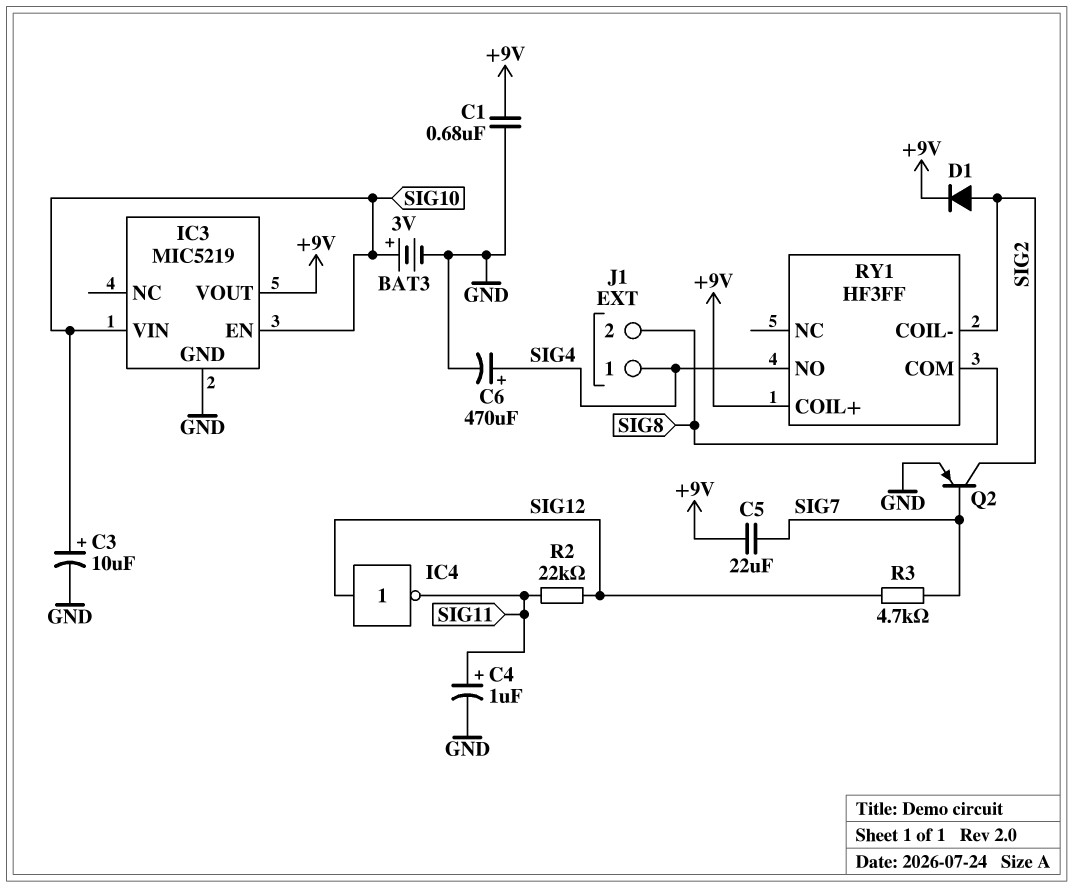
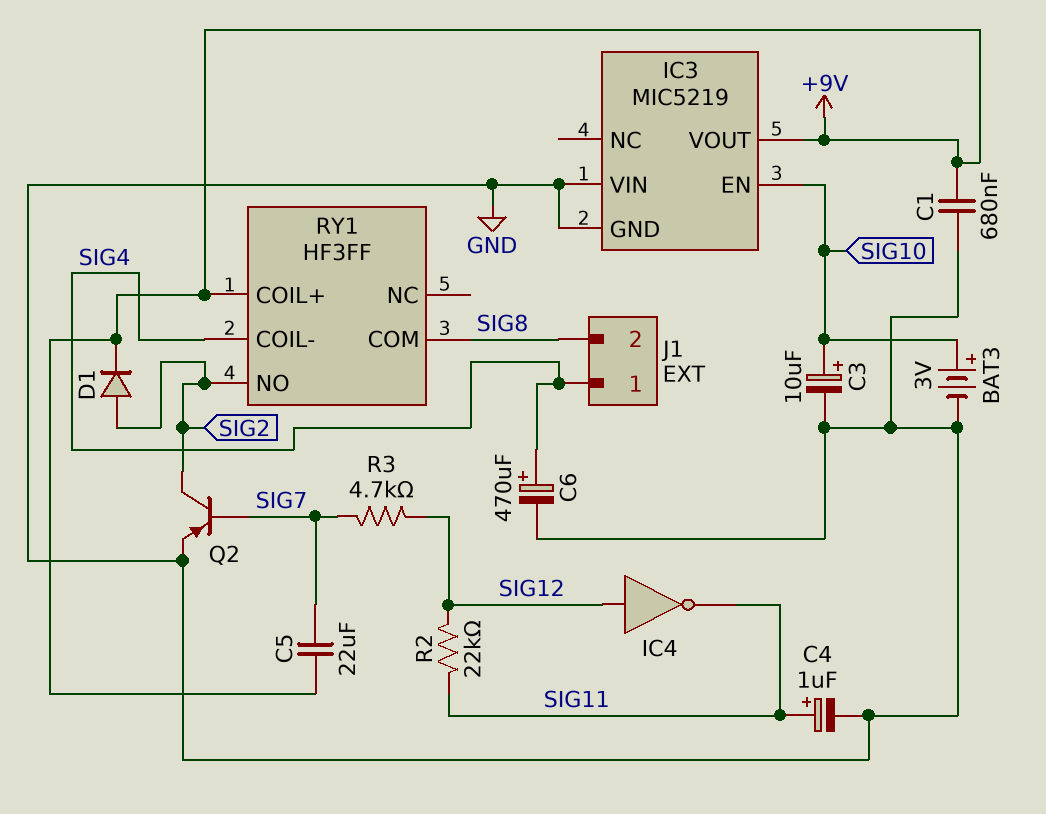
IC3 pin VIN: SIG10 -> GND
RY1 pin COIL-: SIG2 -> SIG4
RY1 pin NO: SIG4 -> SIG2

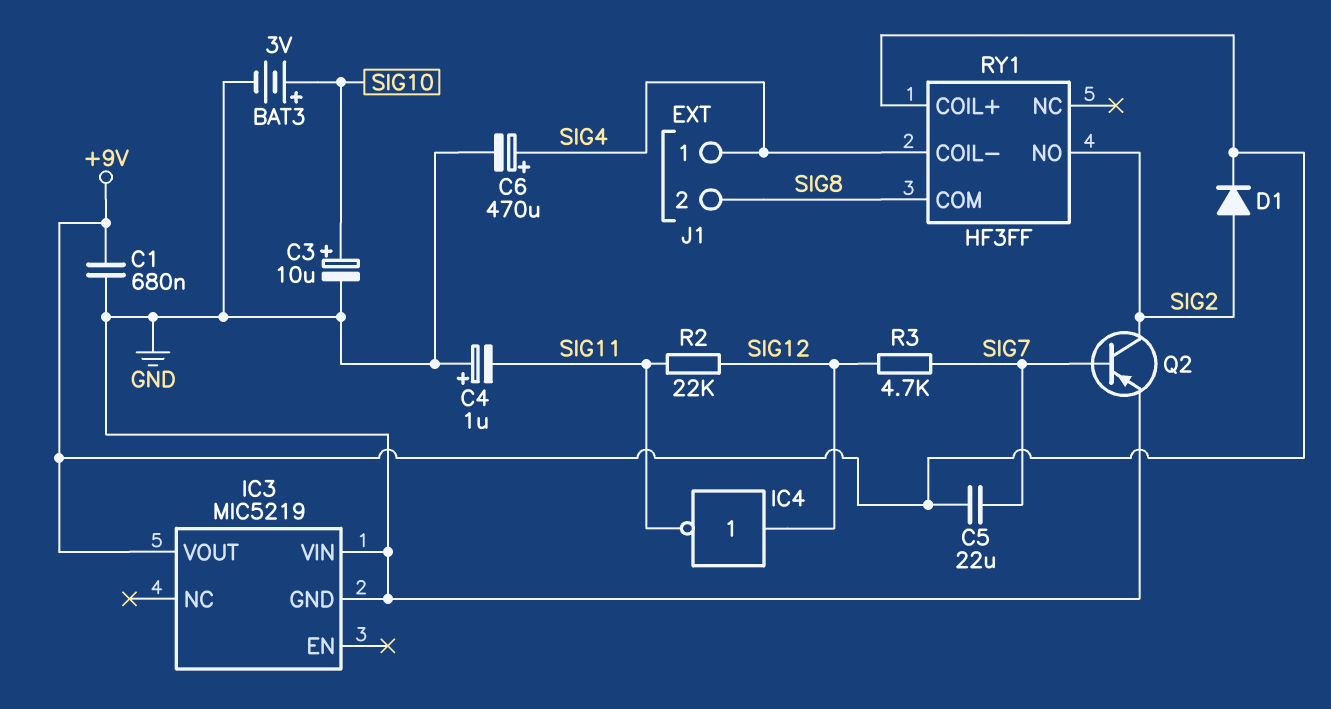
C4: 1uF (plus SIG11, minus GND) -> 1uF (plus GND, minus SIG11)
IC3 pin EN: SIG10 -> none

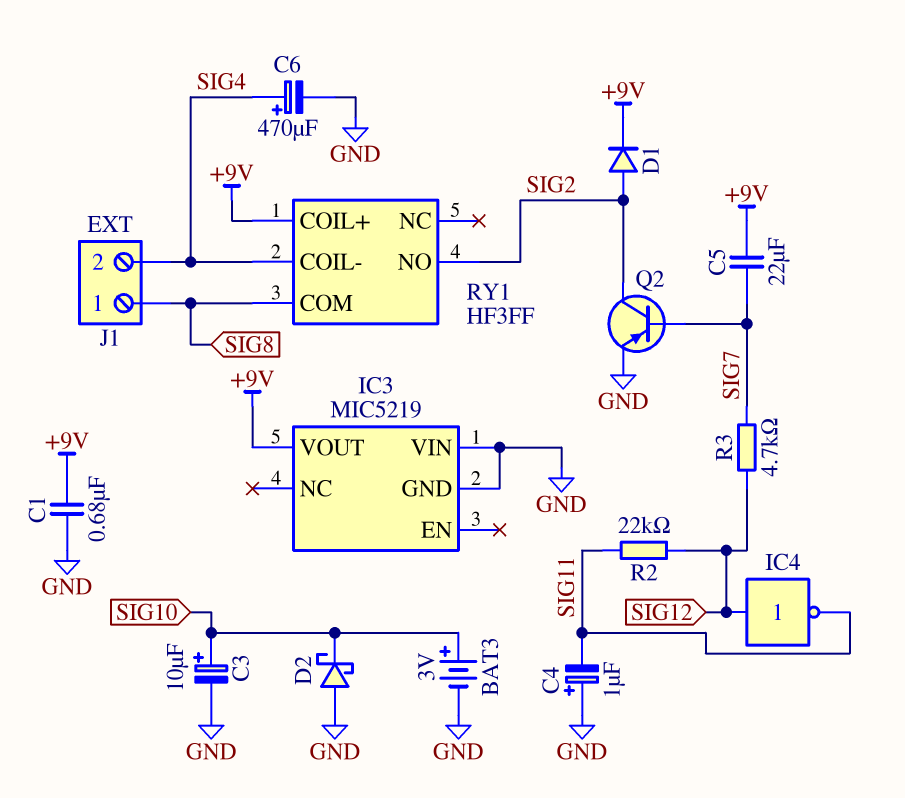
D2: none -> schottky (A GND, K SIG10)
J1 pin 1: SIG4 -> SIG8
J1 pin 2: SIG8 -> SIG4

